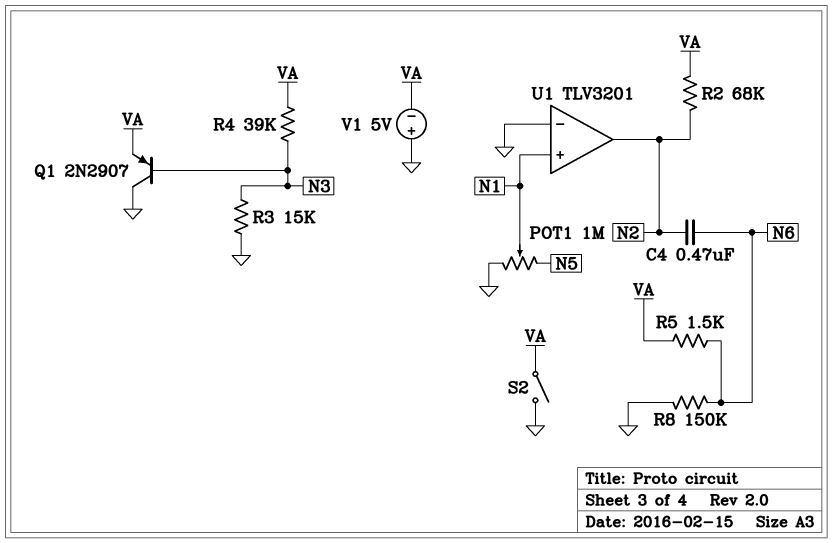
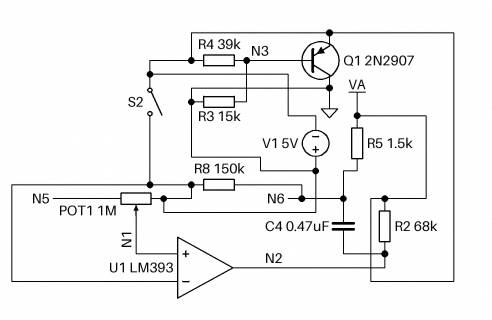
U1: TLV3201 -> LM393

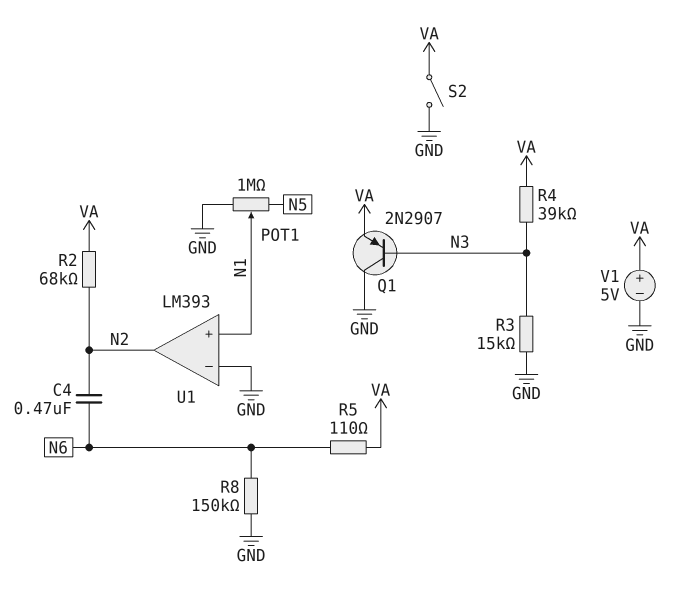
R5: 1.5k (N6, VA) -> 110 (N6, VA)
V1: 5V (plus GND, minus VA) -> 5V (plus VA, minus GND)

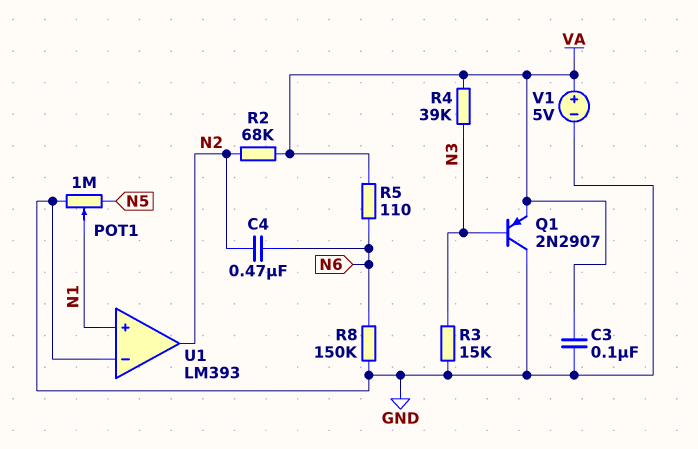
C3: none -> 100nF (GND, VA)
S2: switch (GND, VA) -> none

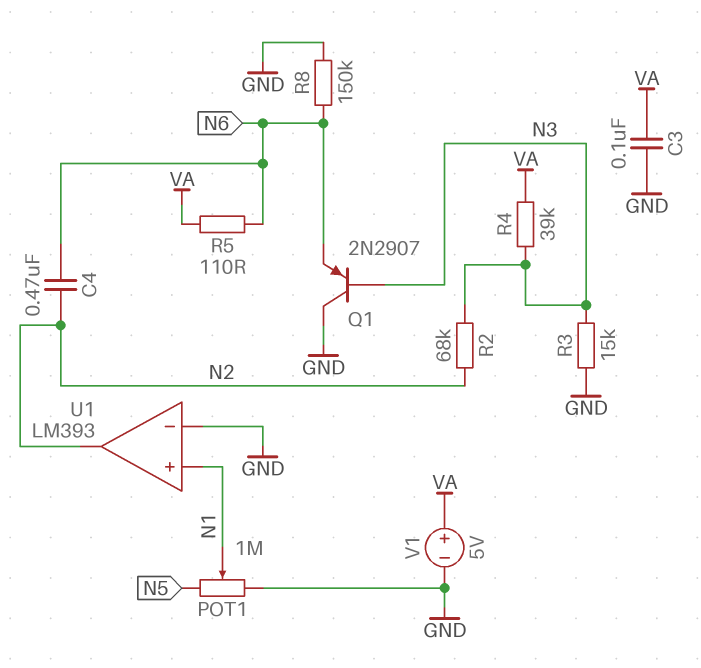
Q1: PNP 2N2907 (B N3, C GND, E VA) -> PNP 2N2907 (B N3, C GND, E N6)
R2: 68k (N2, VA) -> 68k (N2, N3)

